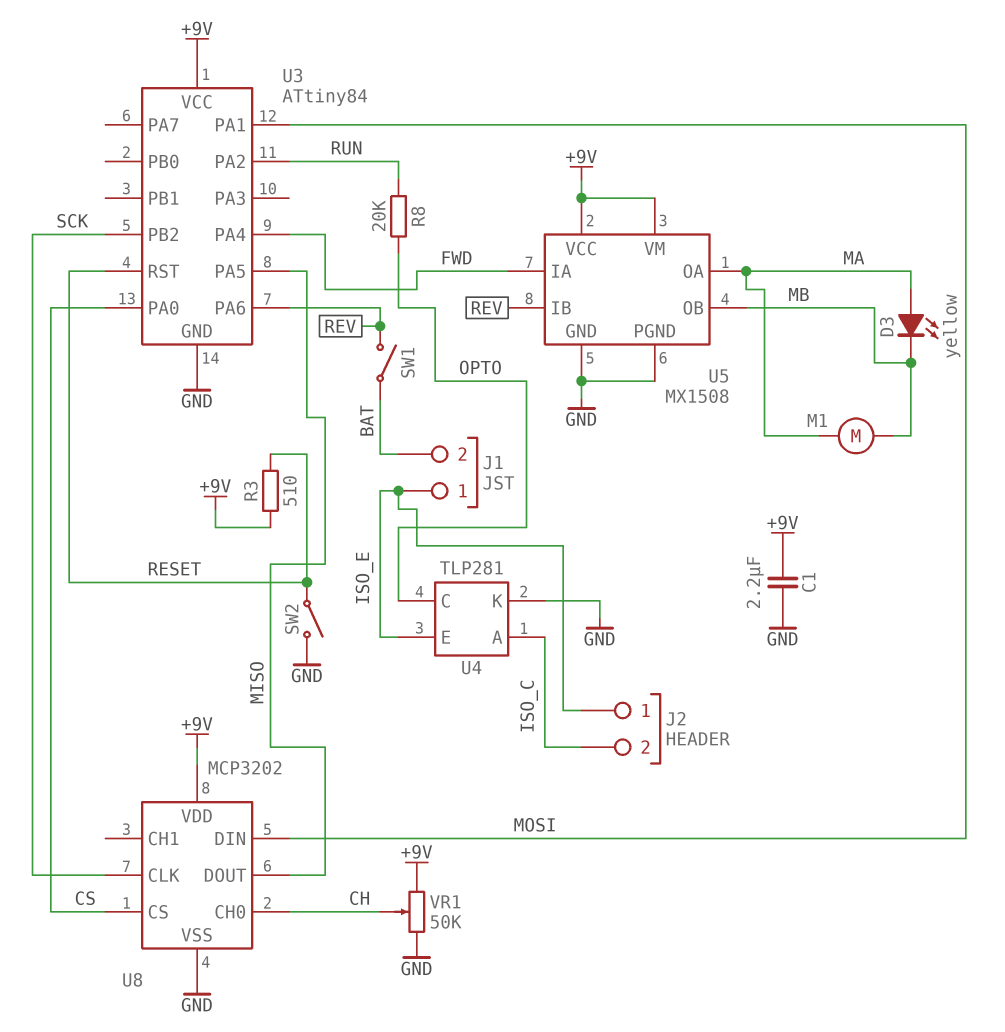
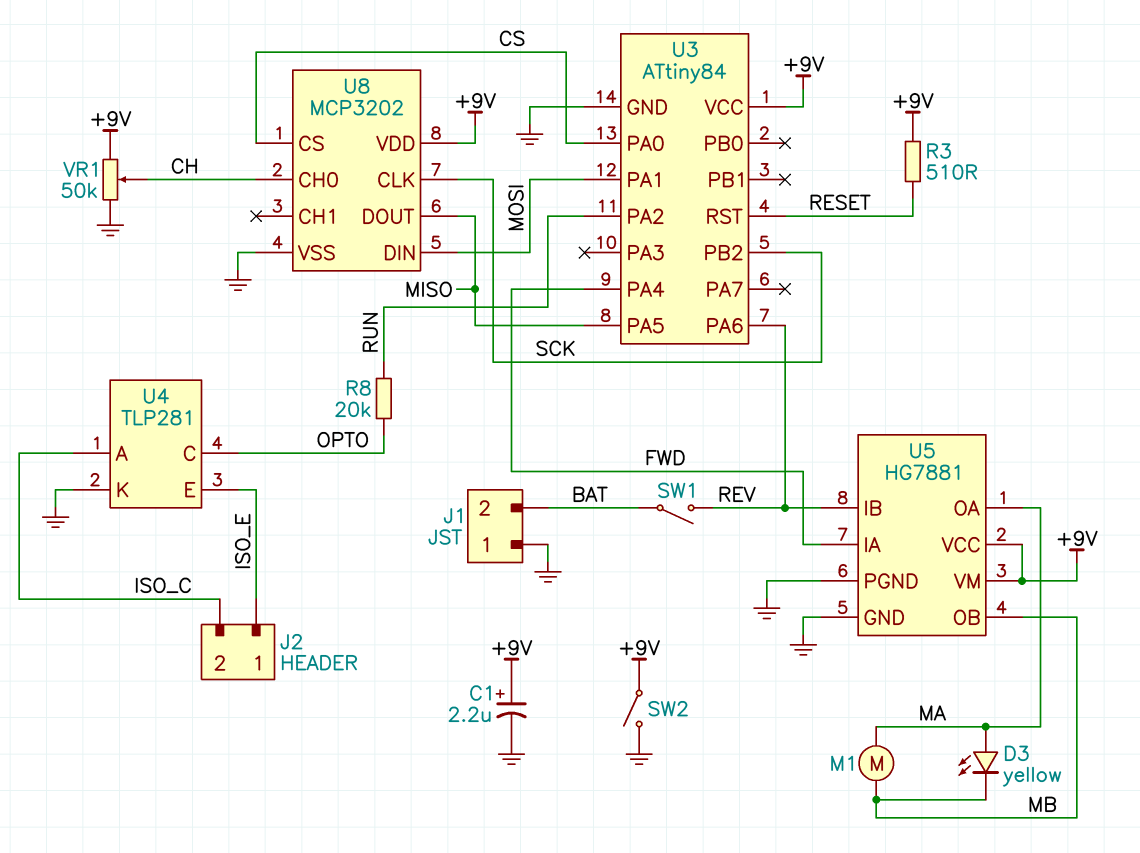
C1: 2.2uF (+9V, GND) -> 2.2uF (plus +9V, minus GND)
J1 pin 1: ISO_E -> GND
SW2: switch (GND, RESET) -> switch (+9V, GND)
U5: MX1508 -> HG7881

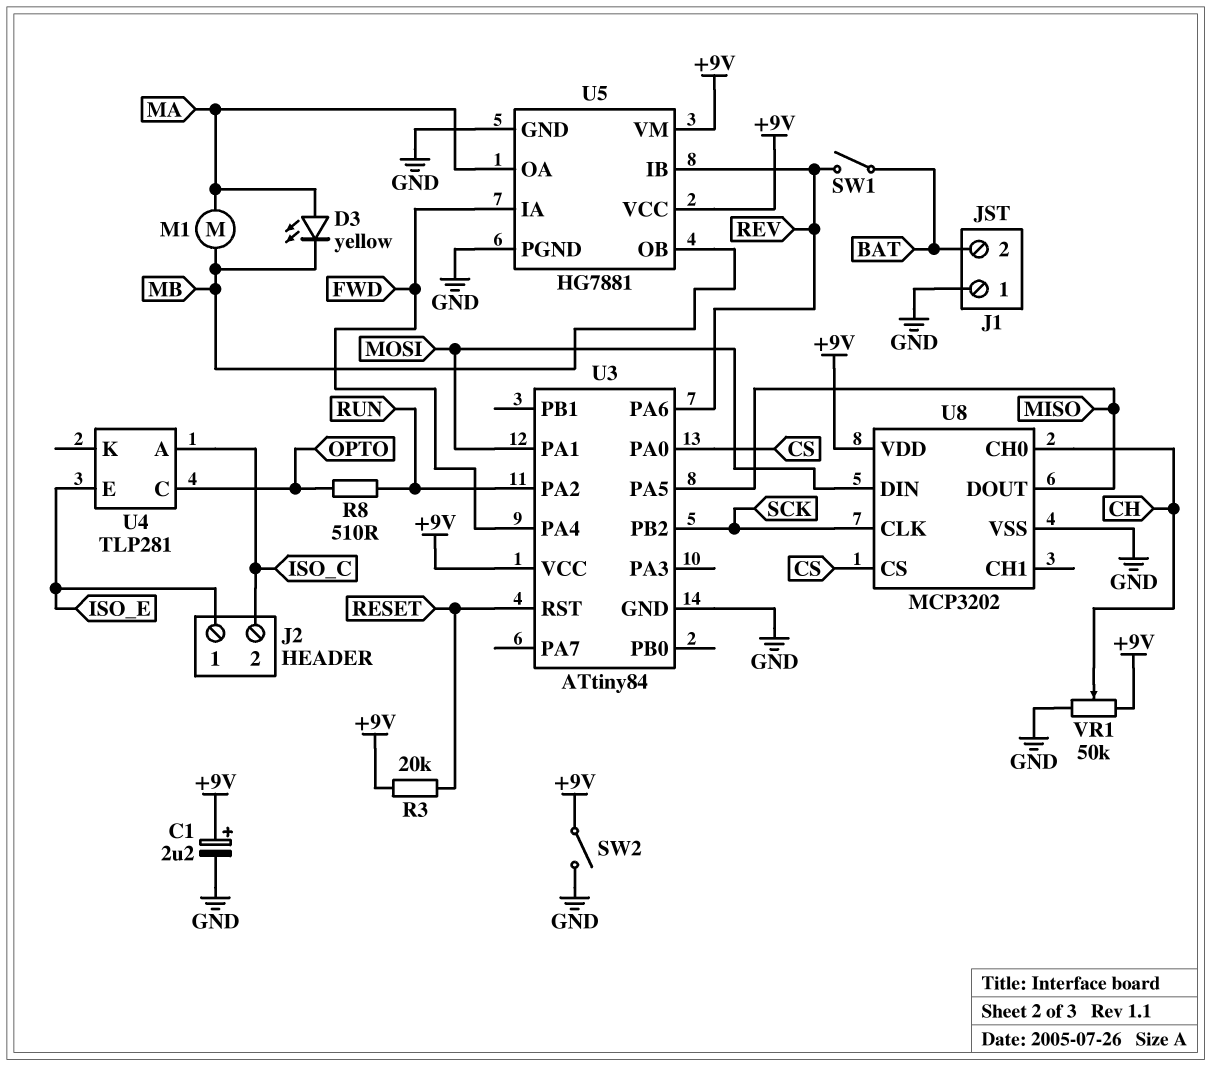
R3: 510 (+9V, RESET) -> 20k (+9V, RESET)
R8: 20k (OPTO, RUN) -> 510 (OPTO, RUN)
U4 pin K: GND -> none

